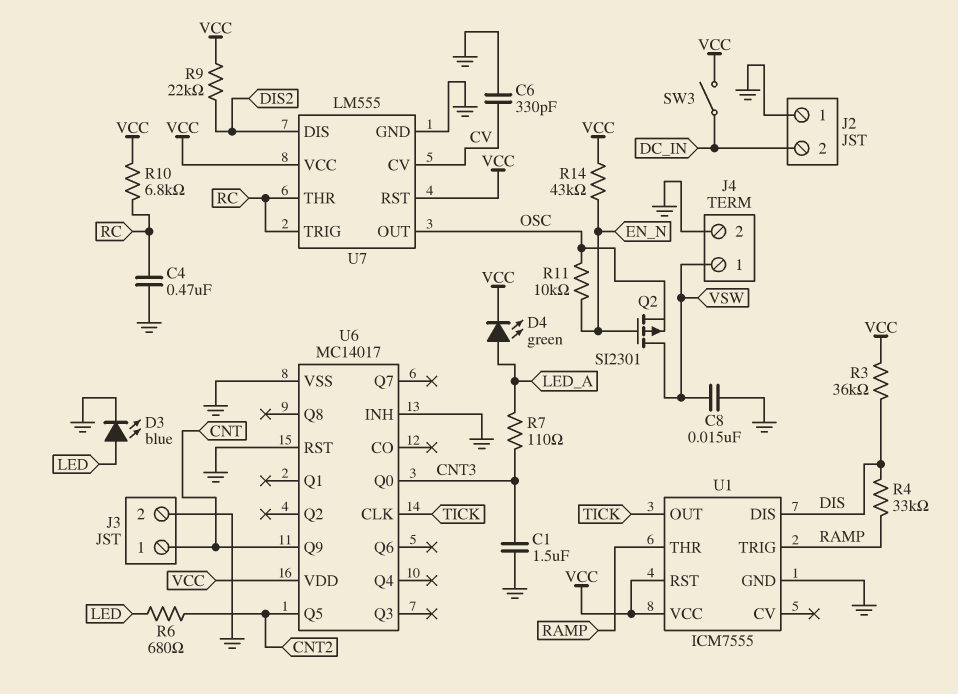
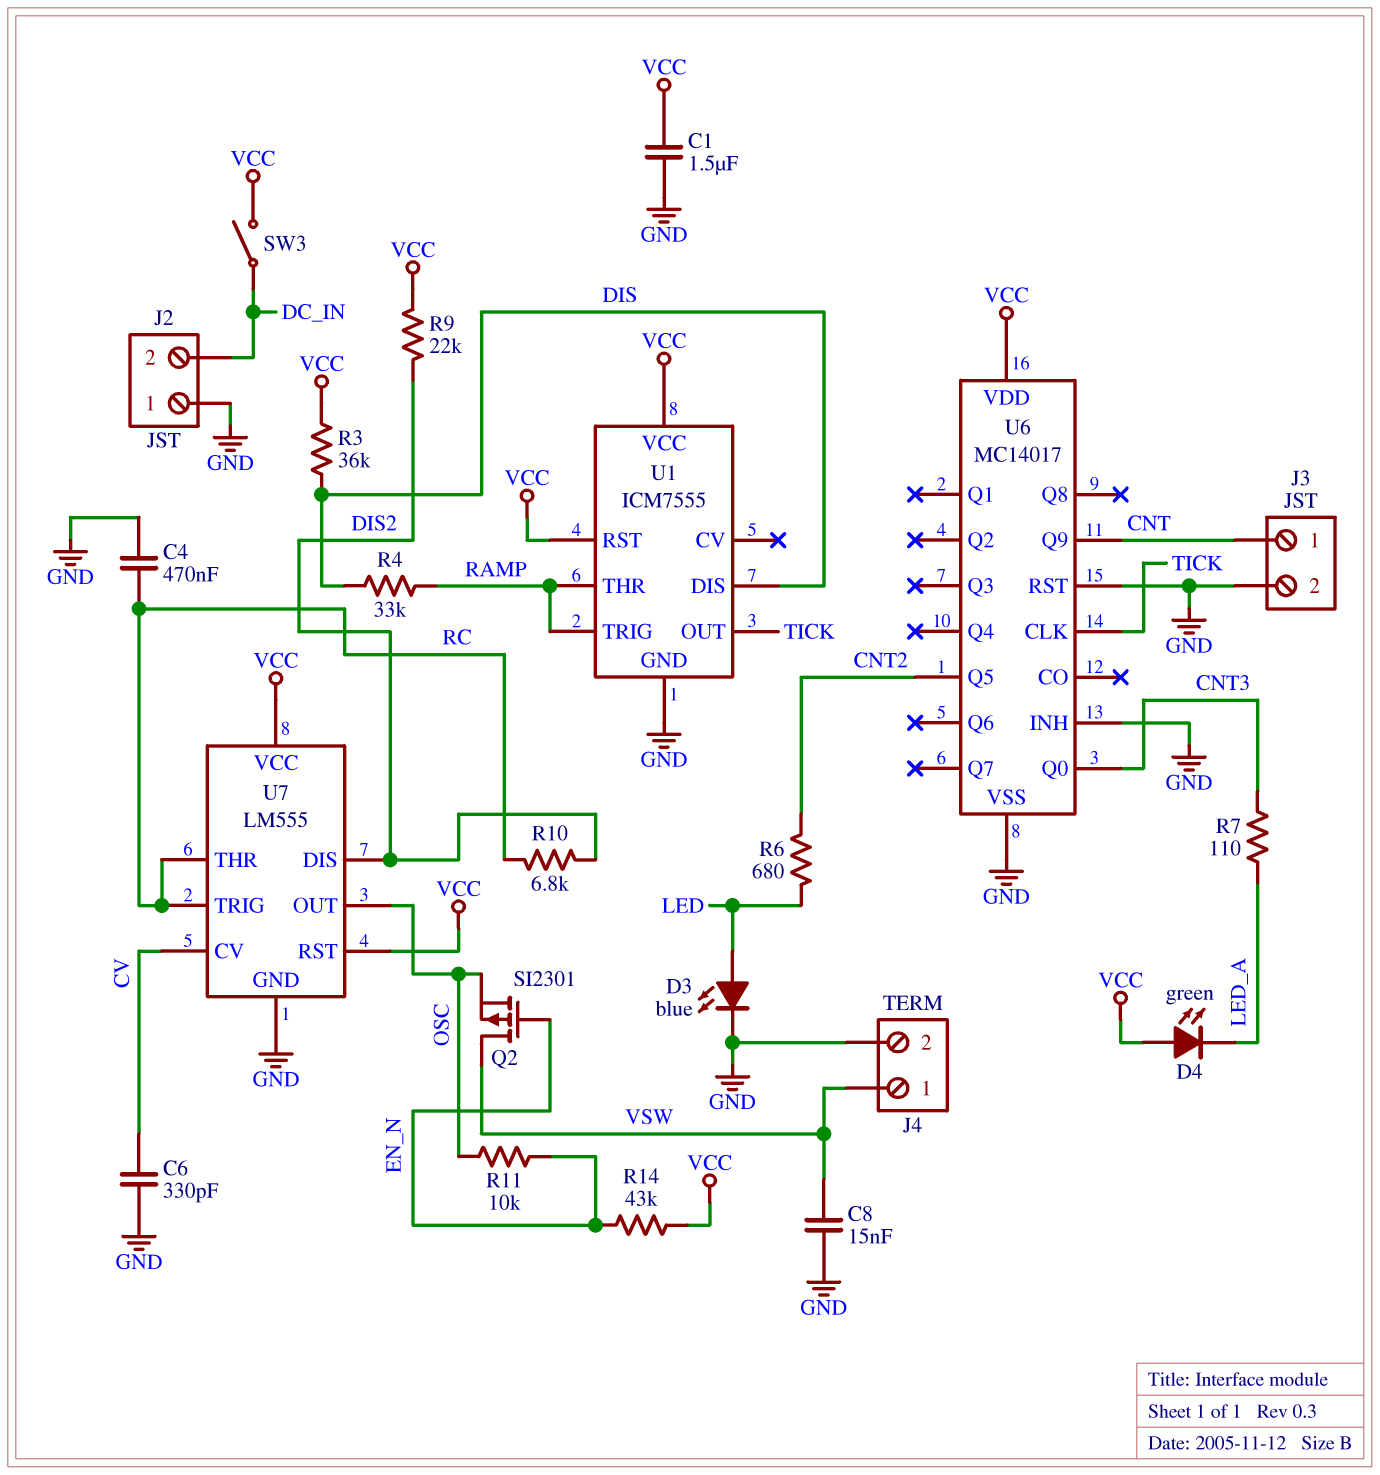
C1: 1.5uF (CNT3, GND) -> 1.5uF (GND, VCC)
D4: LED green (A LED_A, K VCC) -> LED green (A VCC, K LED_A)
R10: 6.8k (RC, VCC) -> 6.8k (DIS2, RC)

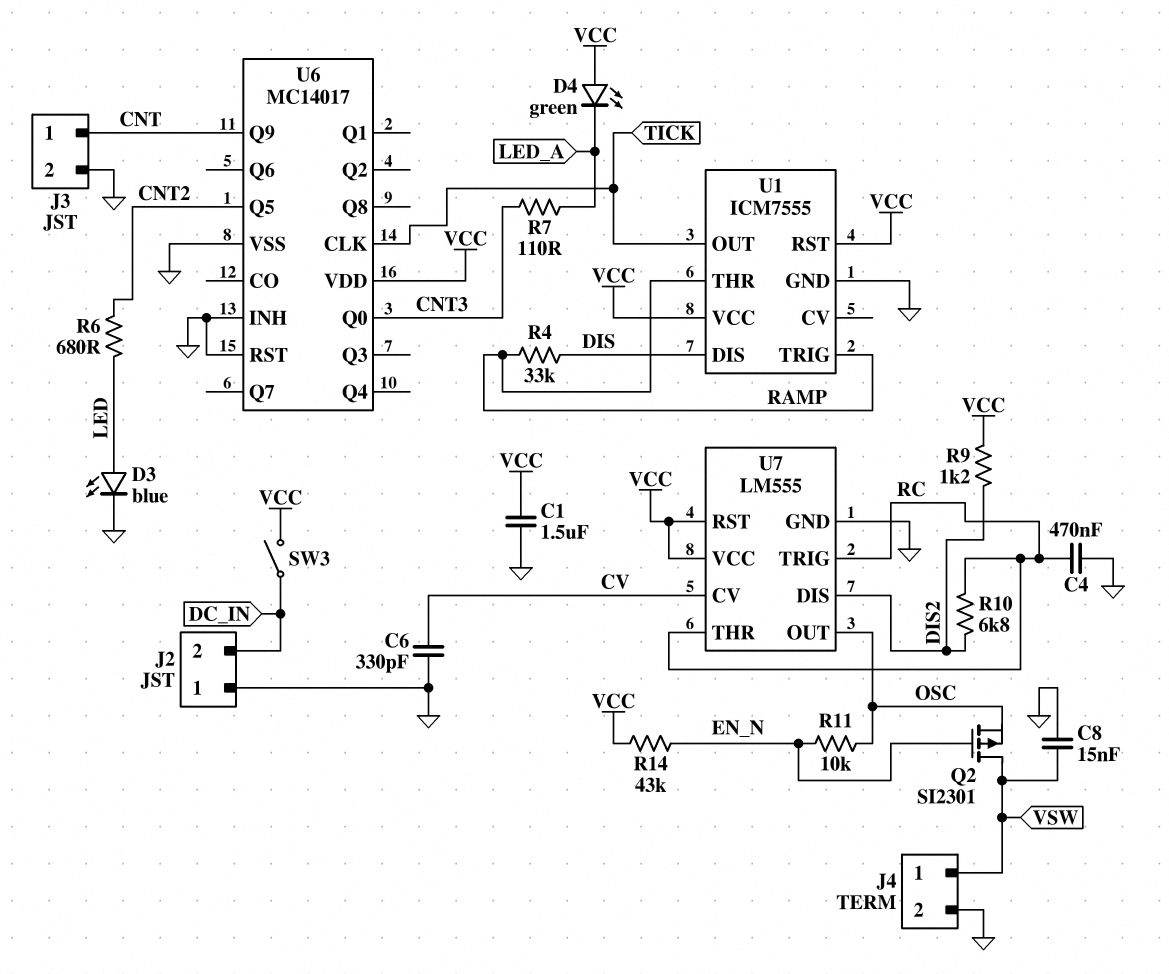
R3: 36k (DIS, VCC) -> none
R9: 22k (DIS2, VCC) -> 1.2k (DIS2, VCC)

